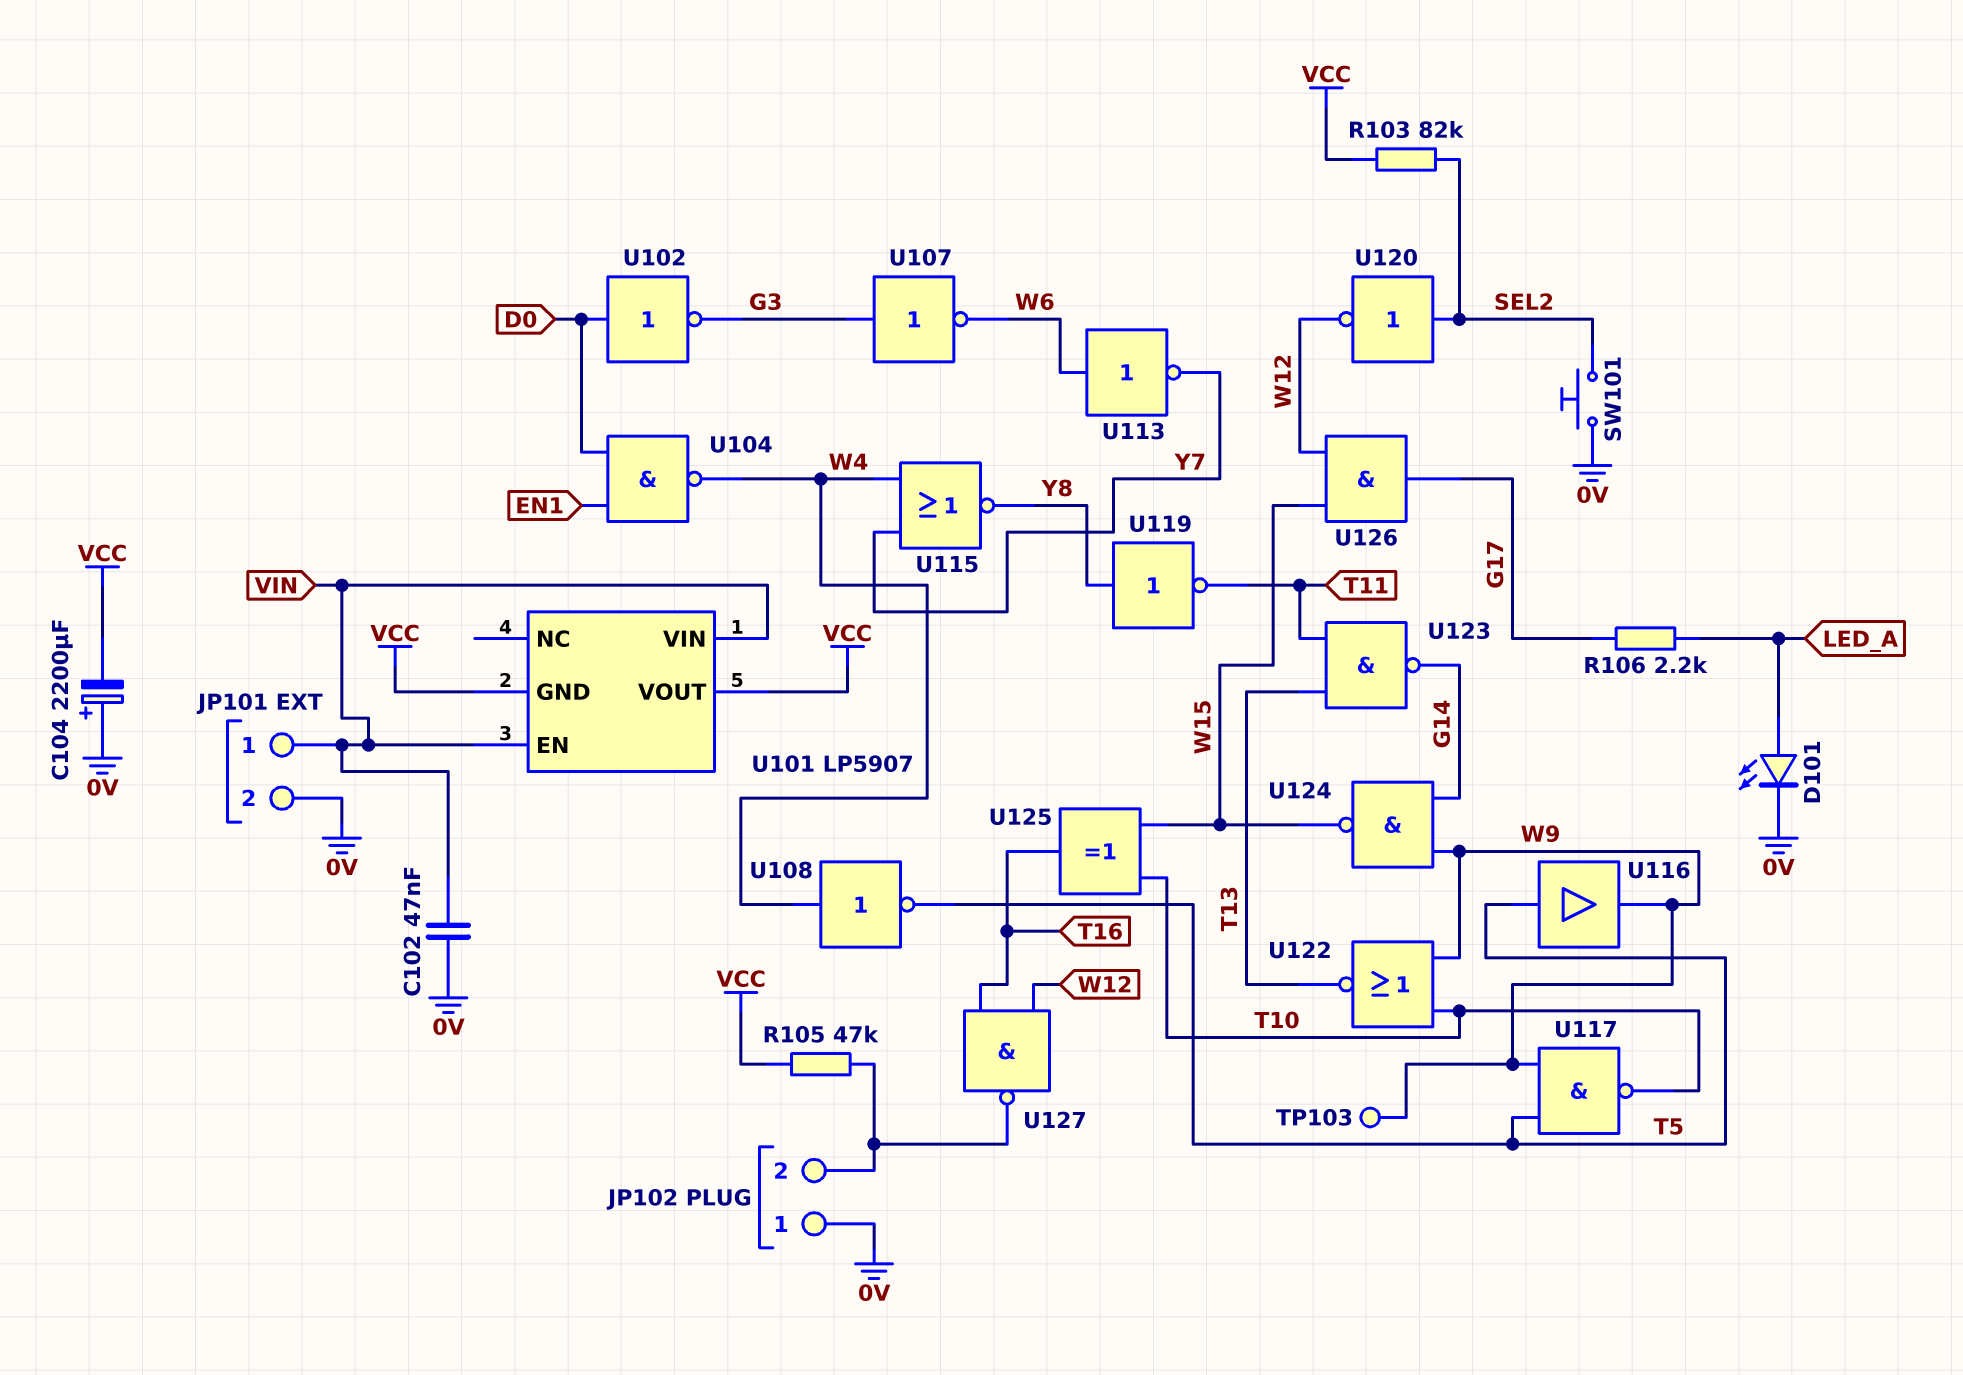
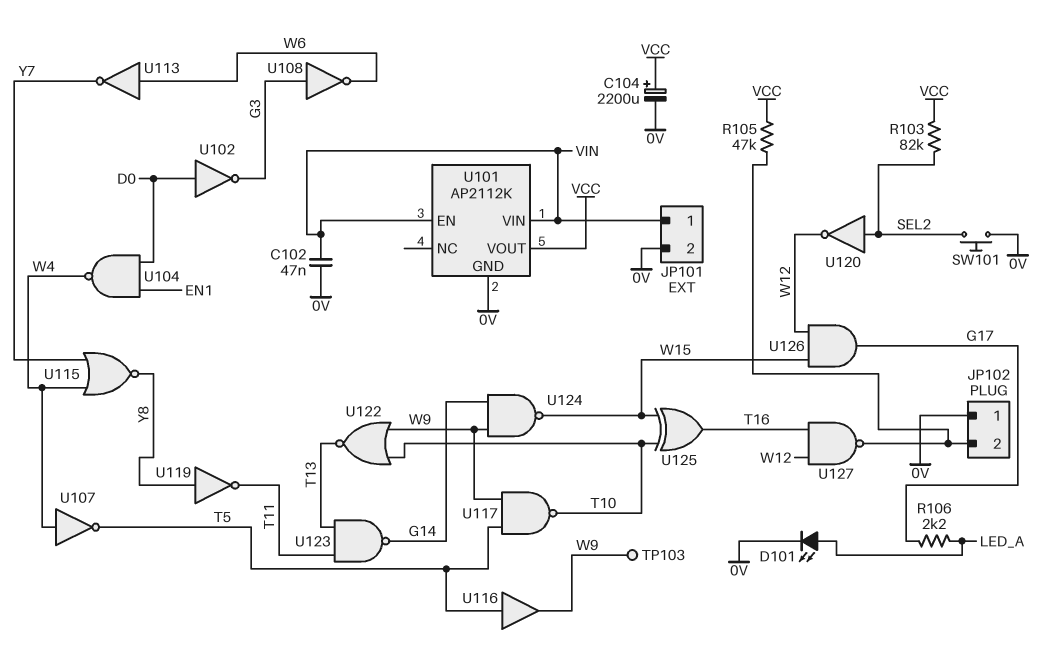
C104: 2200uF (plus 0V, minus VCC) -> 2200uF (plus VCC, minus 0V)
U101: LP5907 -> AP2112K
U101 pin GND: VCC -> 0V
U107: NOT (in G3, out W6) -> NOT (in W4, out T5)
U108: NOT (in W4, out T5) -> NOT (in G3, out W6)

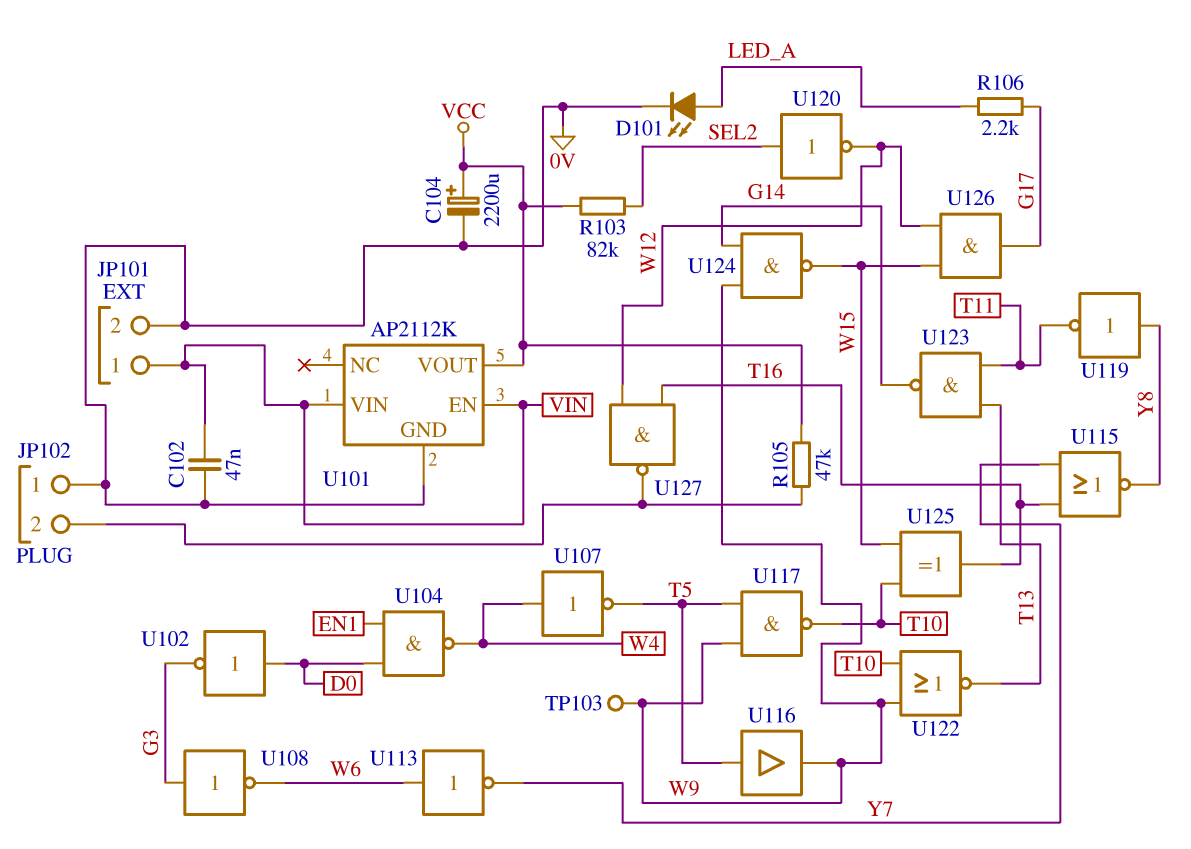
SW101: button (0V, SEL2) -> none
U115: NOR (in W4, in Y7, out Y8) -> NOR (in T16, in Y7, out Y8)

